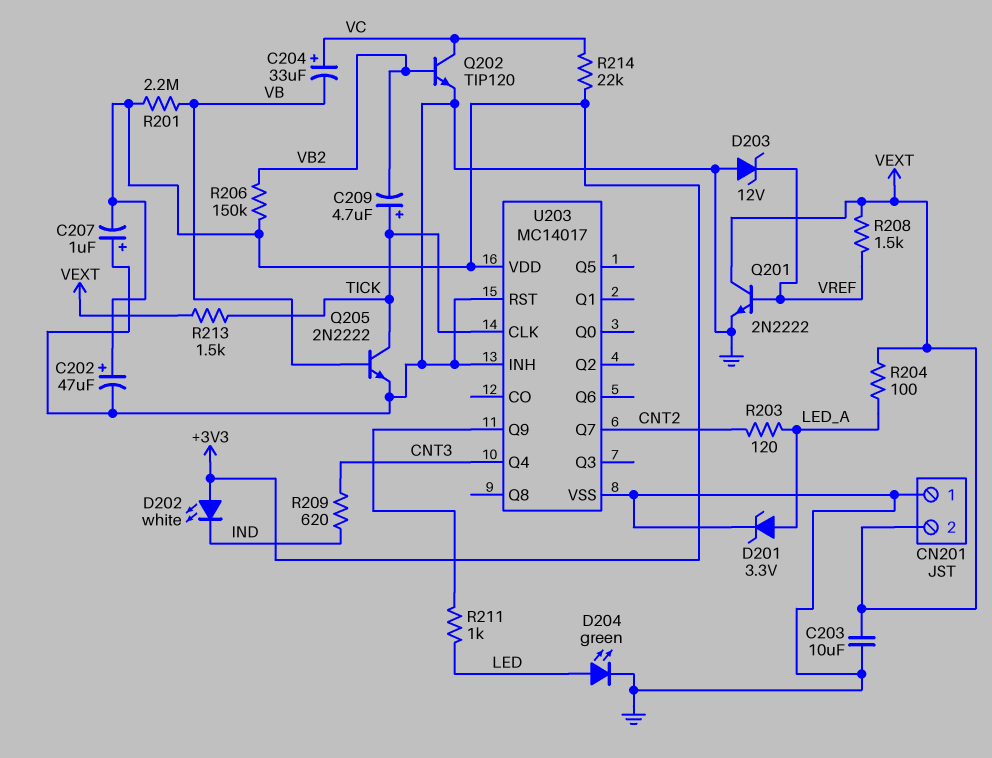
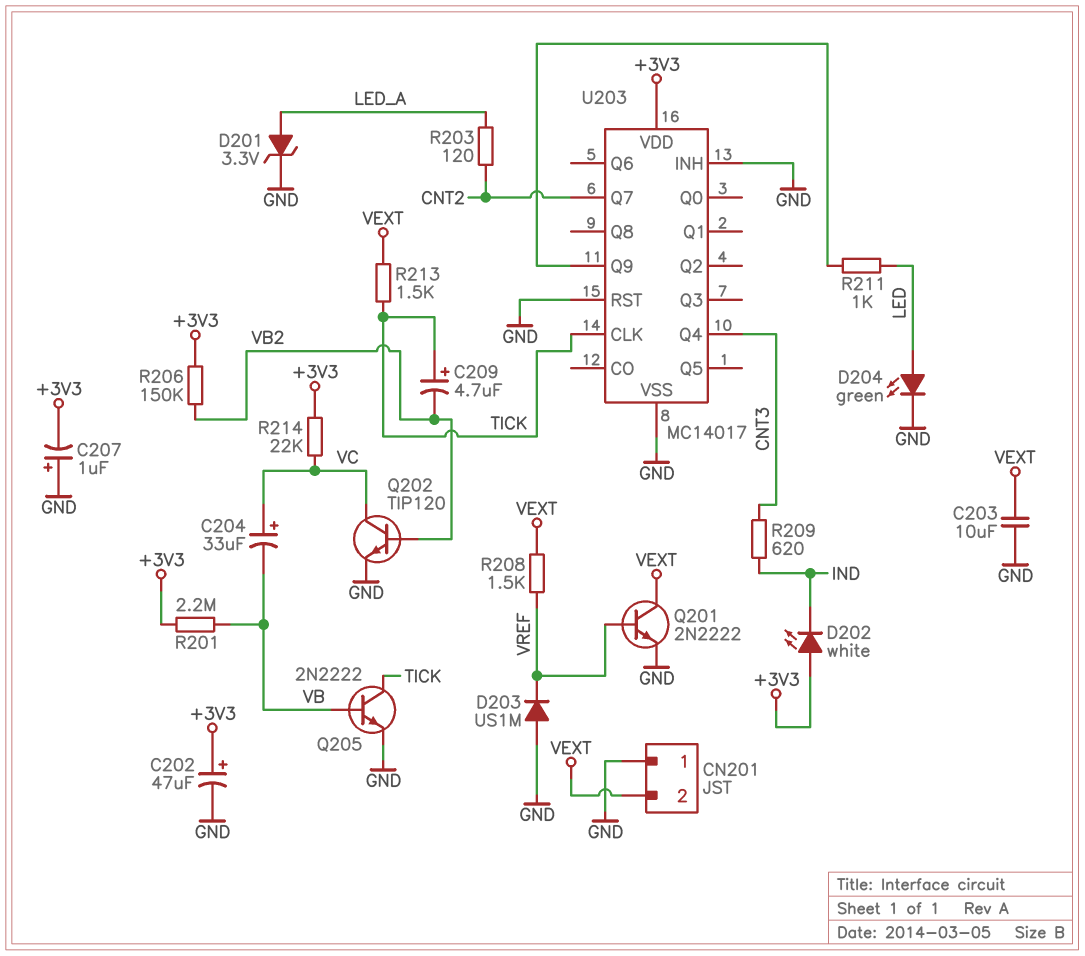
D203: zener 12V (A GND, K VREF) -> diode US1M (A GND, K VREF)
R204: 100 (LED_A, VEXT) -> none

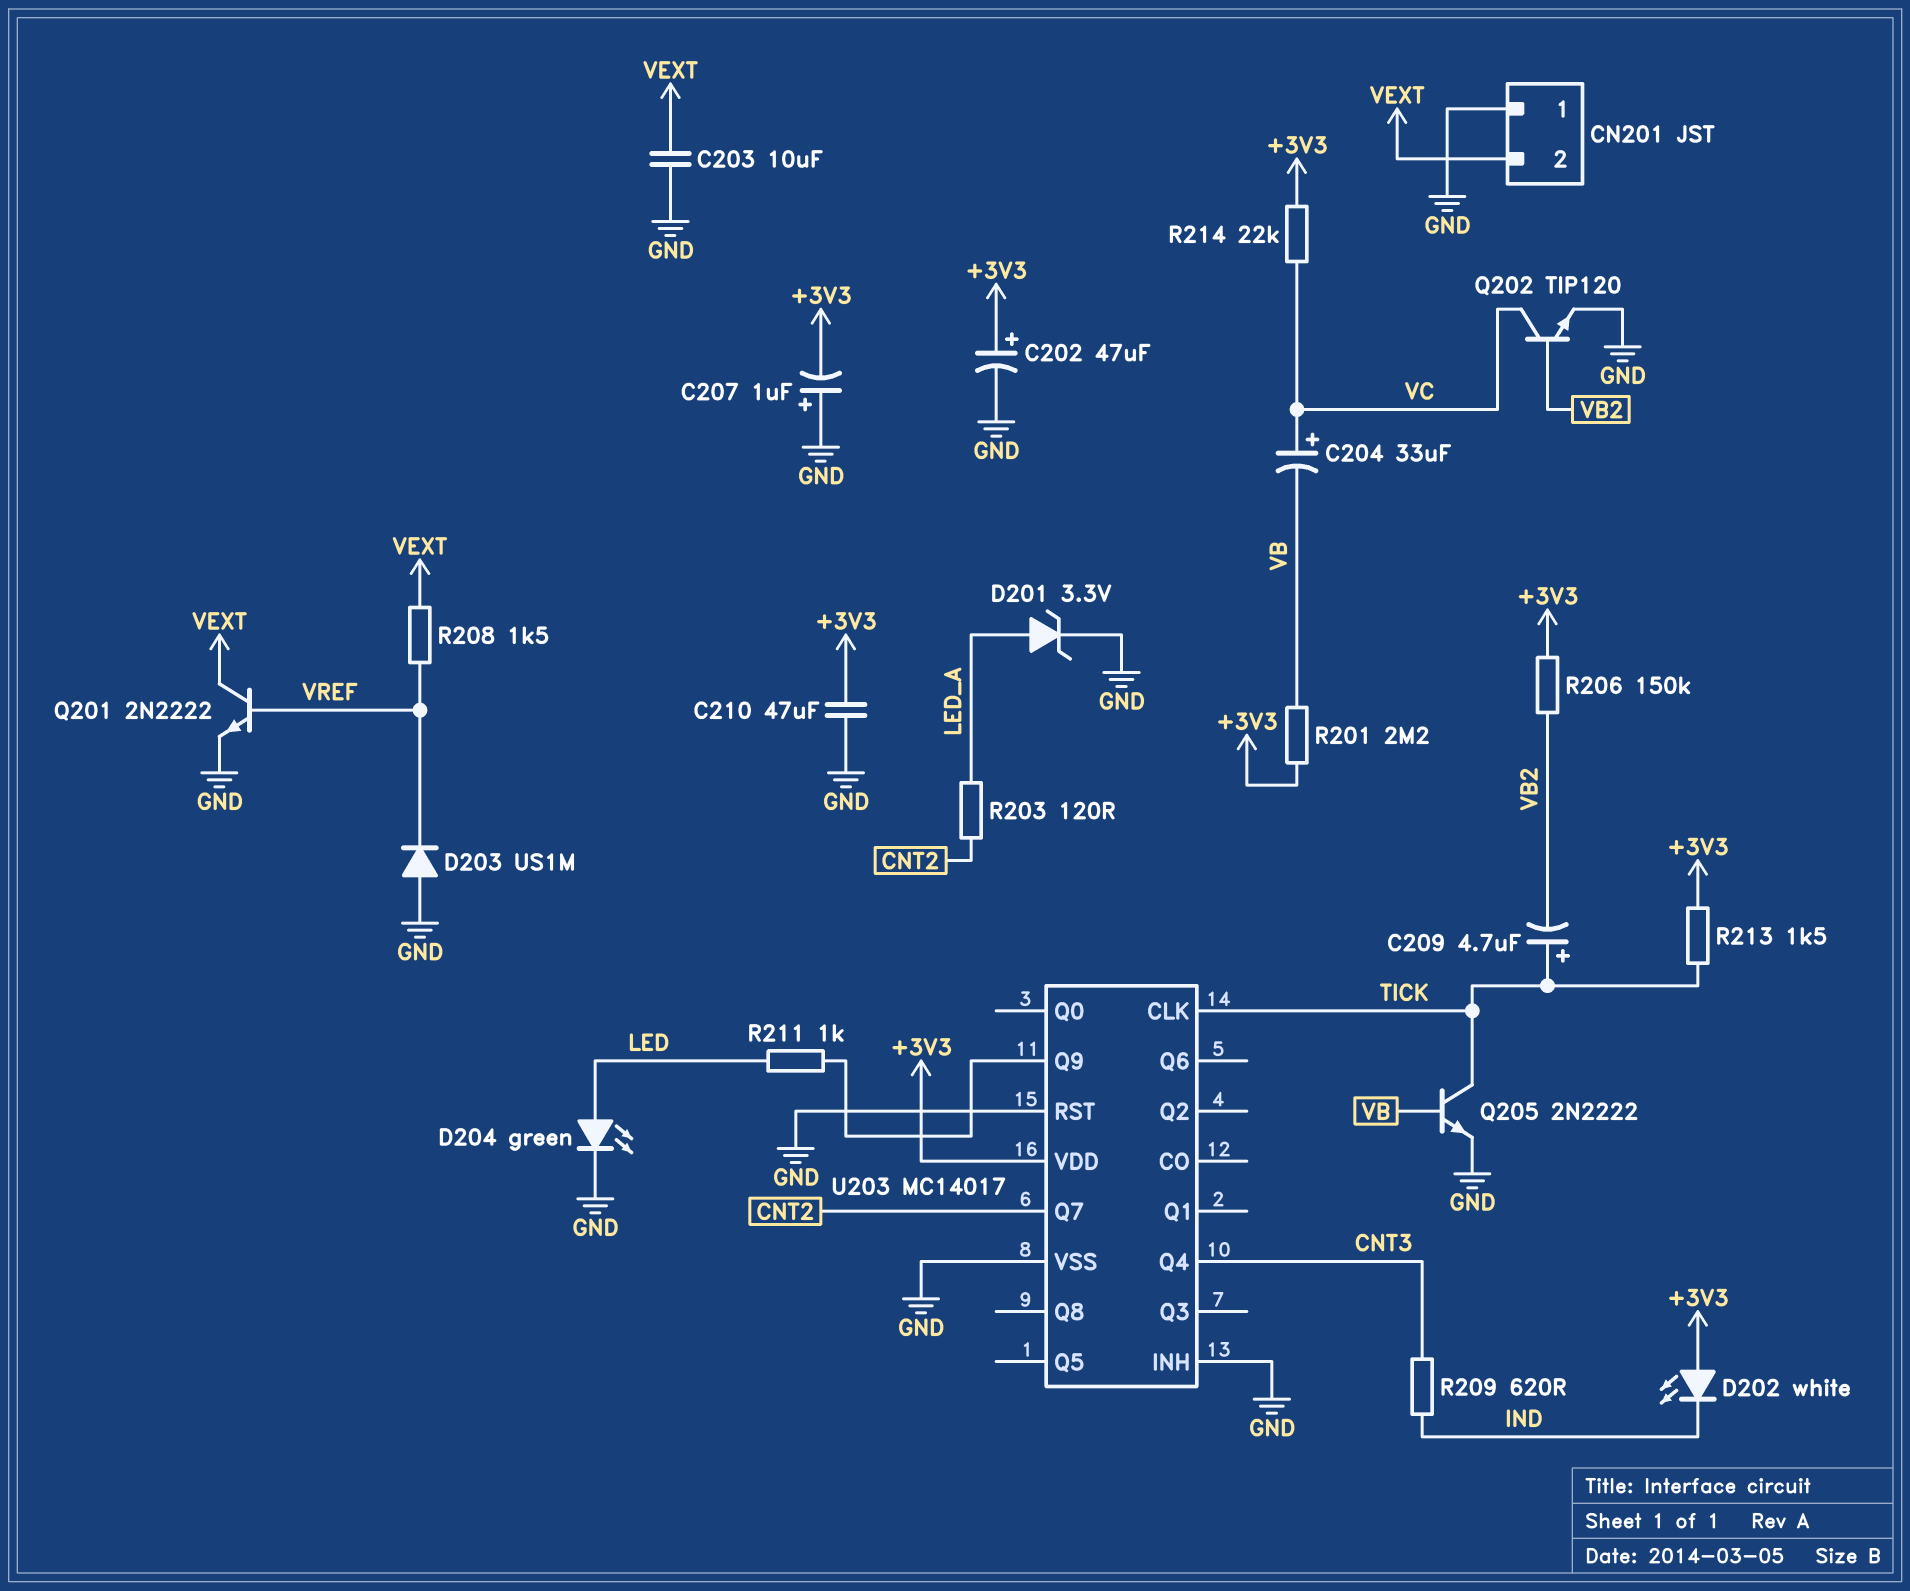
C210: none -> 47uF (+3V3, GND)
R213: 1.5k (TICK, VEXT) -> 1.5k (+3V3, TICK)

